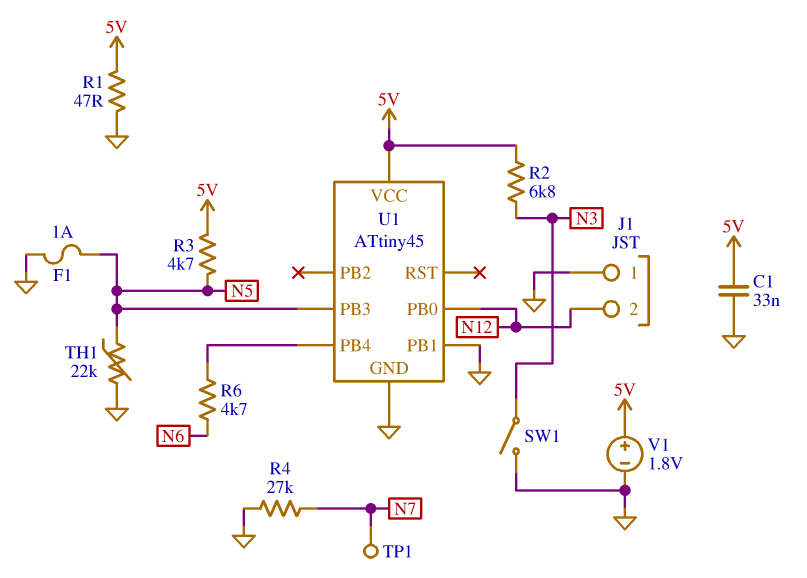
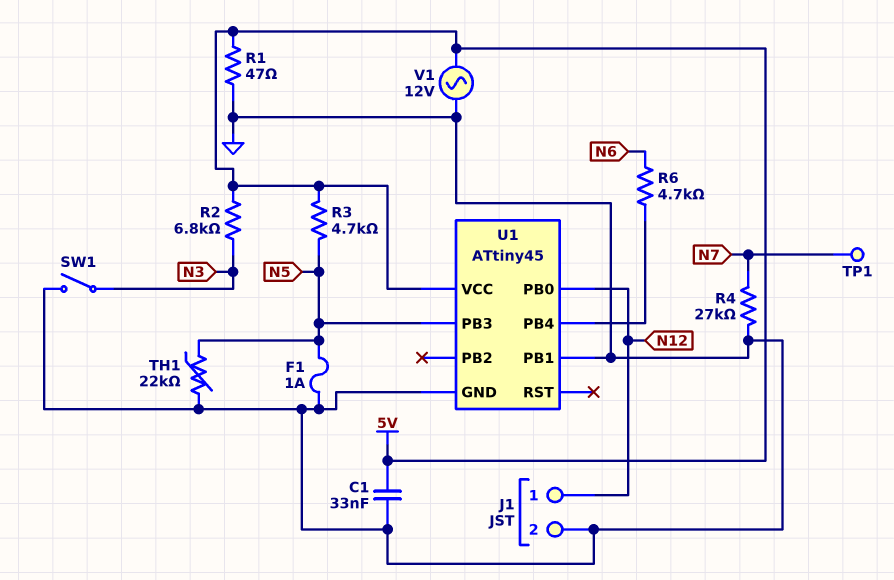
J1 pin 1: GND -> N12
J1 pin 2: N12 -> GND
V1: 1.8V (plus 5V, minus GND) -> AC 12V (5V, GND)

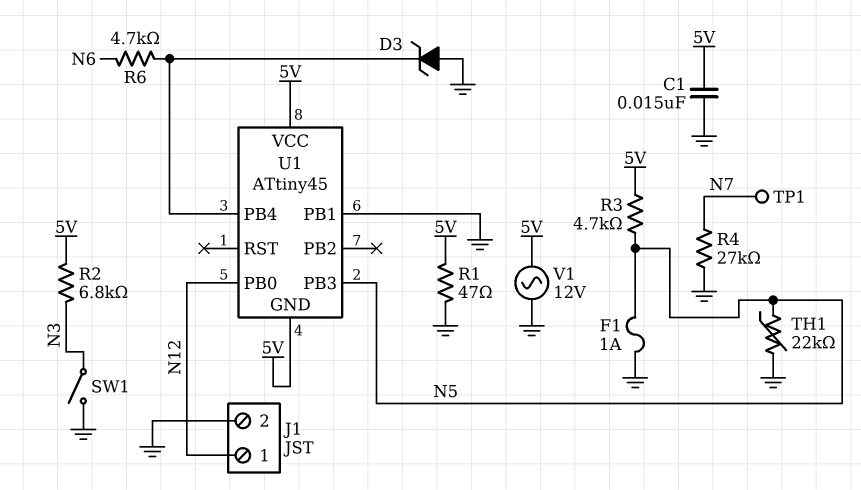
C1: 33nF (5V, GND) -> 15nF (5V, GND)
D3: none -> zener (A GND, K U1/PB4)
U1 pin GND: GND -> 5V

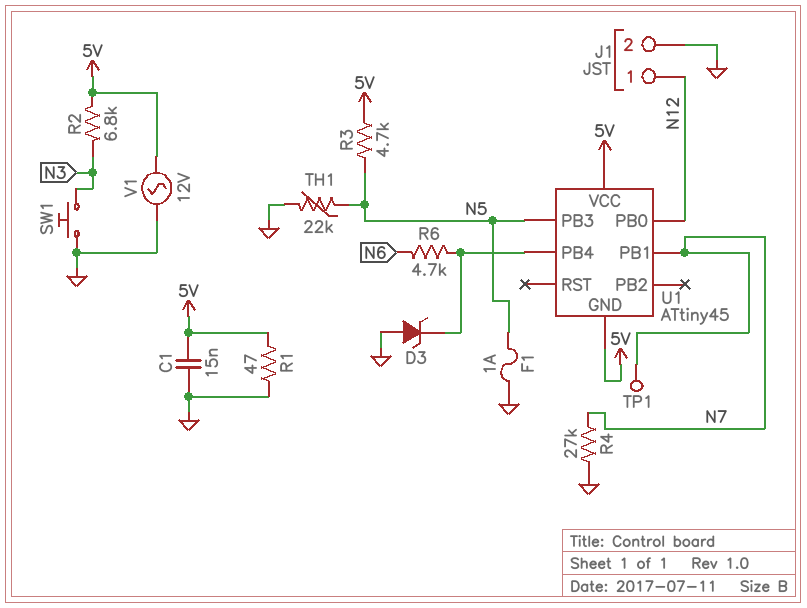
SW1: switch (GND, N3) -> button (GND, N3)
U1 pin PB1: GND -> N7

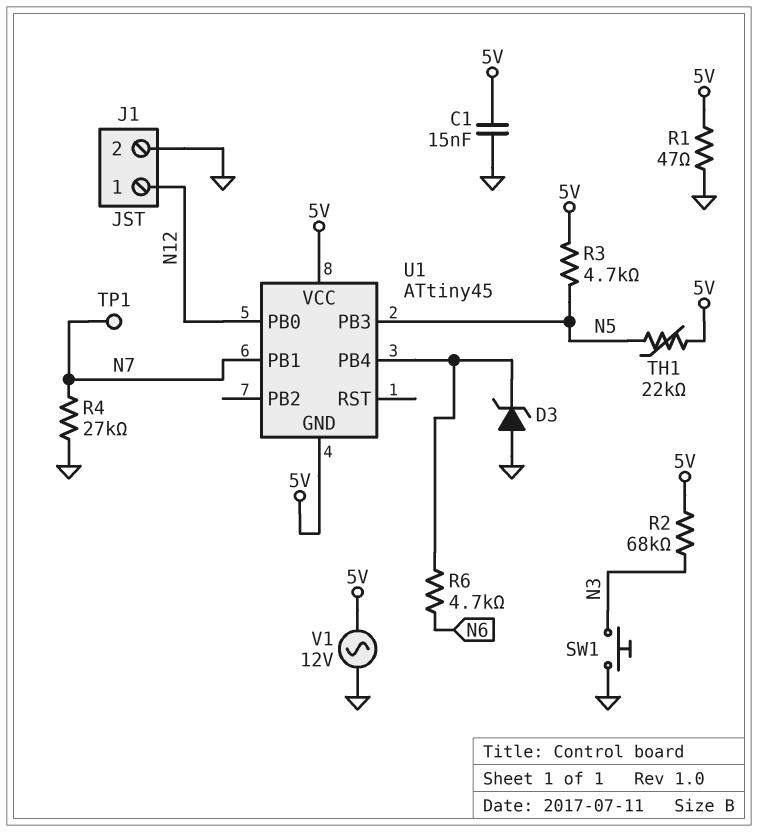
F1: 1A (GND, N5) -> none
R2: 6.8k (5V, N3) -> 68k (5V, N3)
TH1: 22k (GND, N5) -> 22k (5V, N5)

